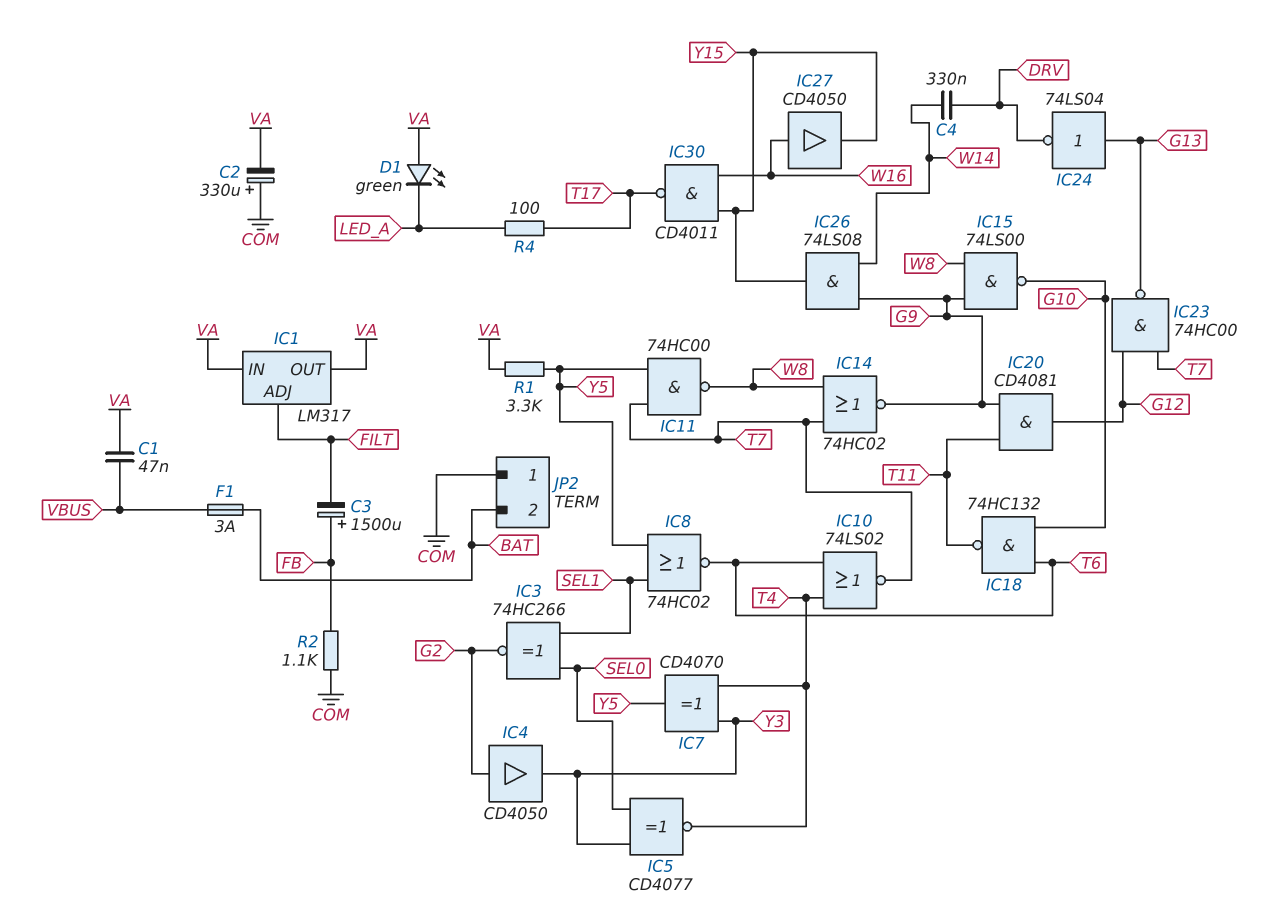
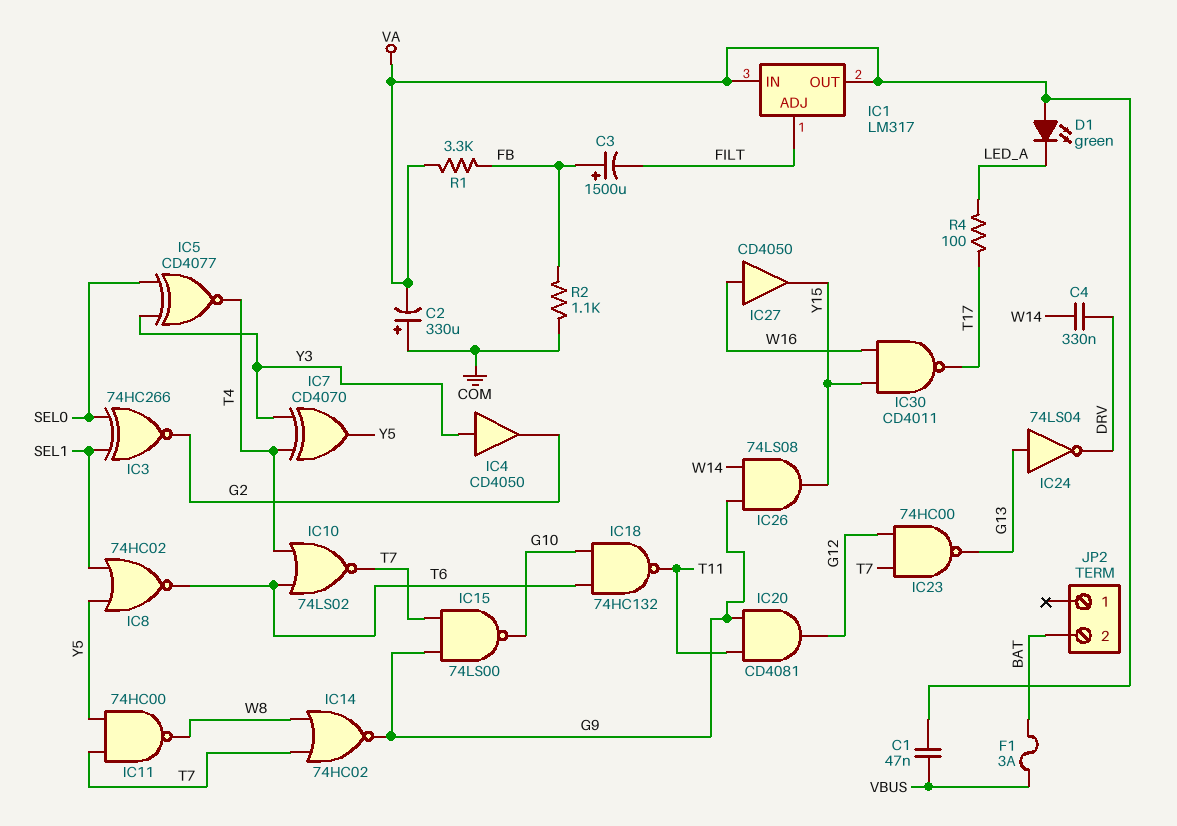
IC4: buffer CD4050 (in G2, out Y3) -> buffer CD4050 (in Y3, out G2)
IC15: NAND 74LS00 (in G9, in W8, out G10) -> NAND 74LS00 (in G9, in T7, out G10)
JP2 pin 1: COM -> none
R1: 3.3k (VA, Y5) -> 3.3k (FB, VA)

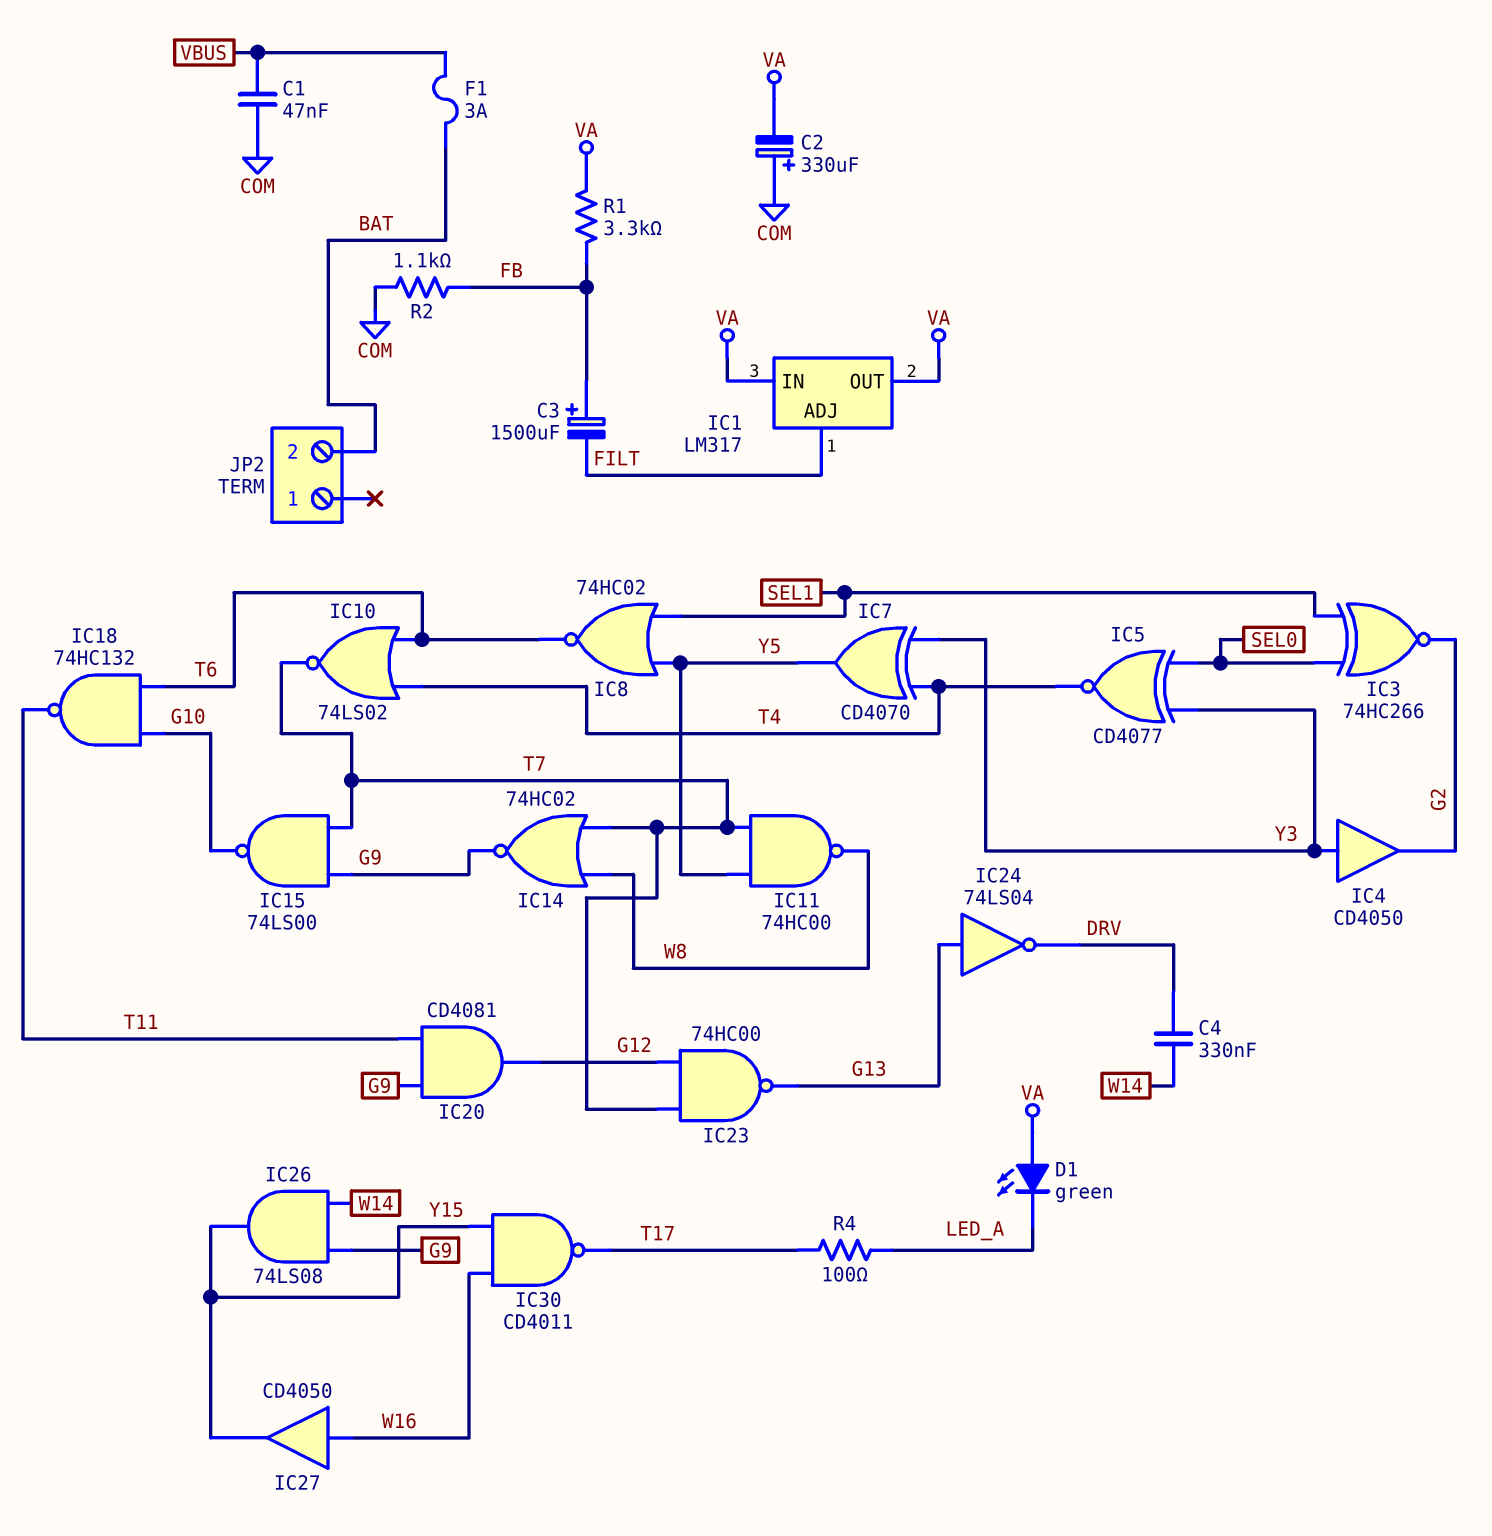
C1: 47nF (VA, VBUS) -> 47nF (COM, VBUS)

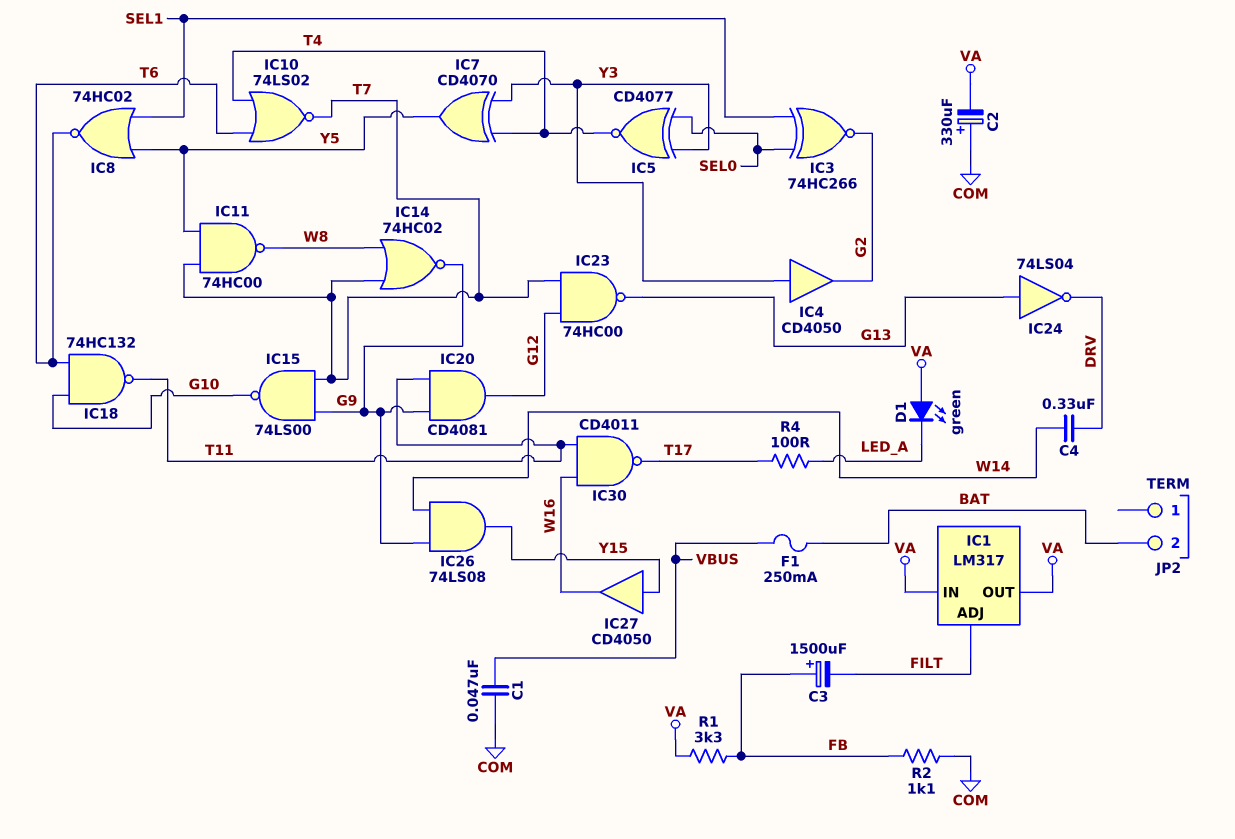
F1: 3A (BAT, VBUS) -> 250mA (BAT, VBUS)
IC27: buffer CD4050 (in W16, out Y15) -> buffer CD4050 (in Y15, out W16)
IC30: NAND CD4011 (in W16, in Y15, out T17) -> NAND CD4011 (in T11, in W16, out T17)

